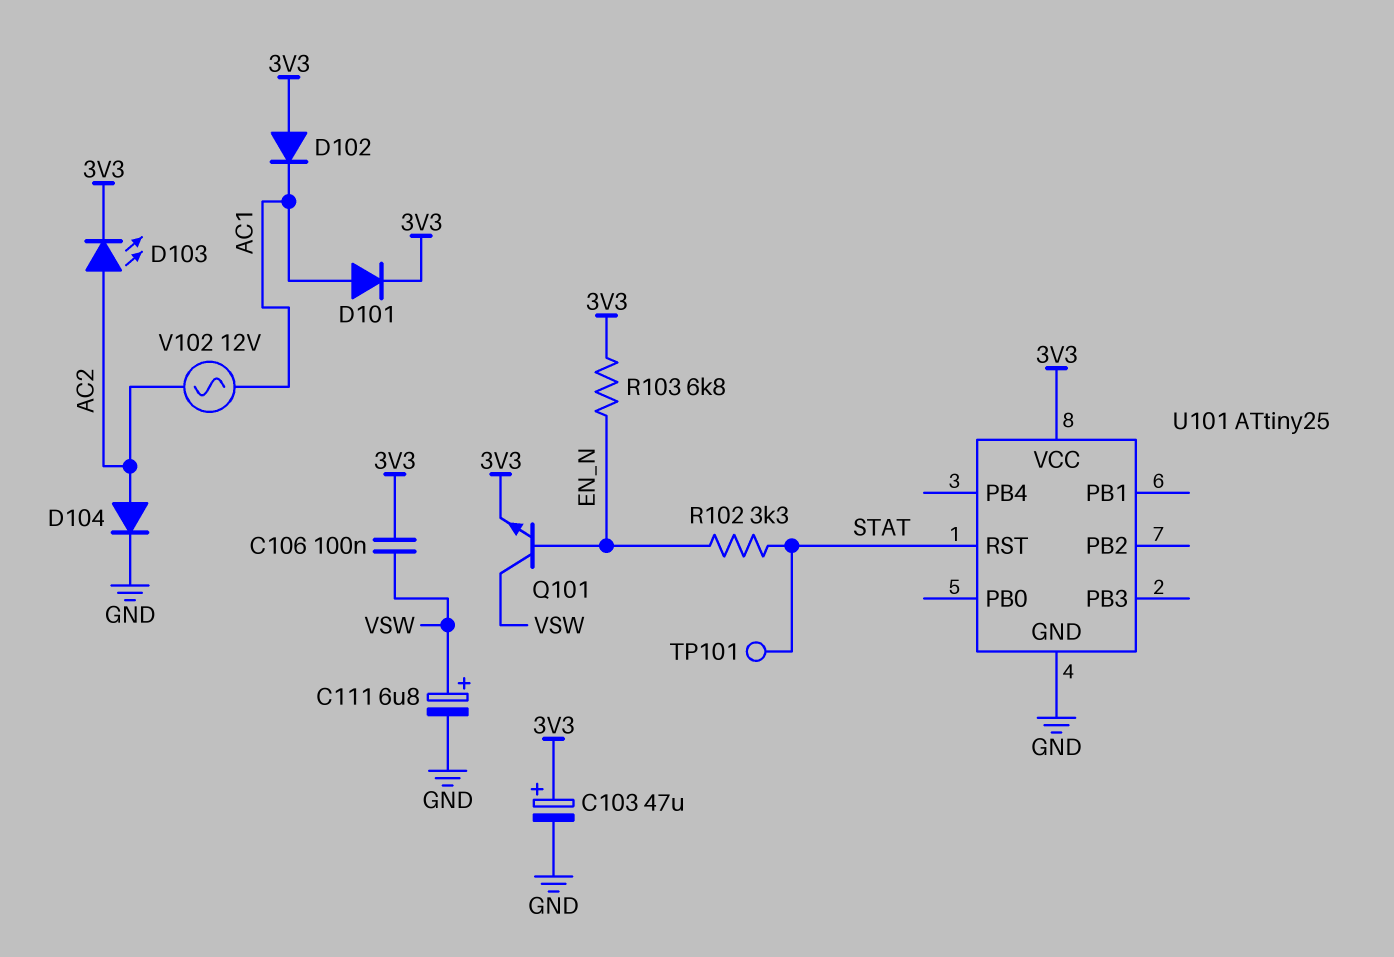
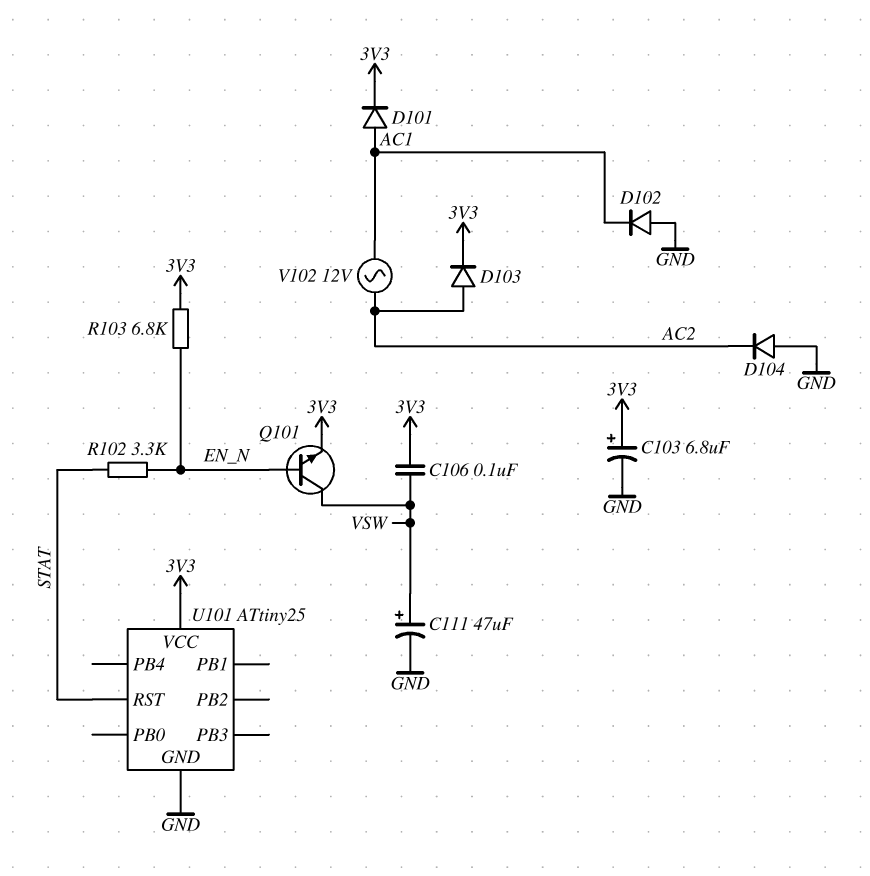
C103: 47uF (plus 3V3, minus GND) -> 6.8uF (plus 3V3, minus GND)
C111: 6.8uF (plus VSW, minus GND) -> 47uF (plus VSW, minus GND)
D102: diode (A 3V3, K AC1) -> diode (A GND, K AC1)
D103: LED (A AC2, K 3V3) -> diode (A AC2, K 3V3)
D104: diode (A AC2, K GND) -> diode (A GND, K AC2)
TP101: test point (STAT) -> none

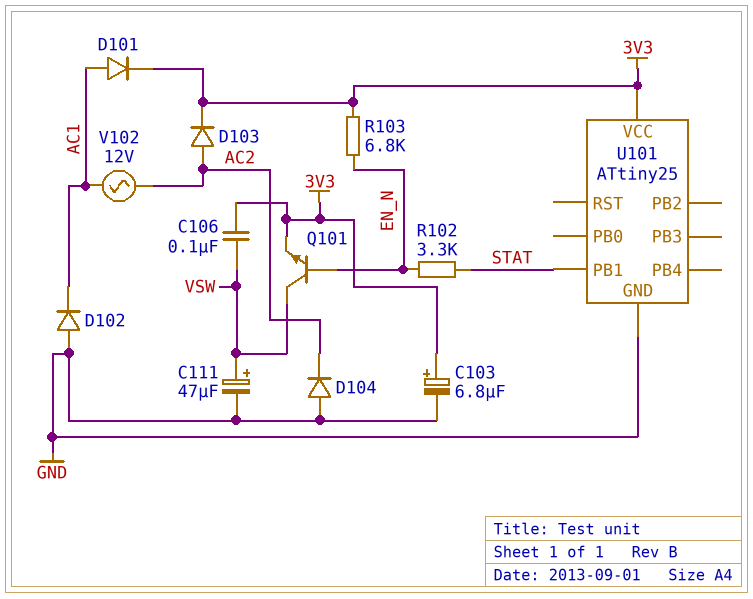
U101 pin PB1: none -> STAT
U101 pin RST: STAT -> none

